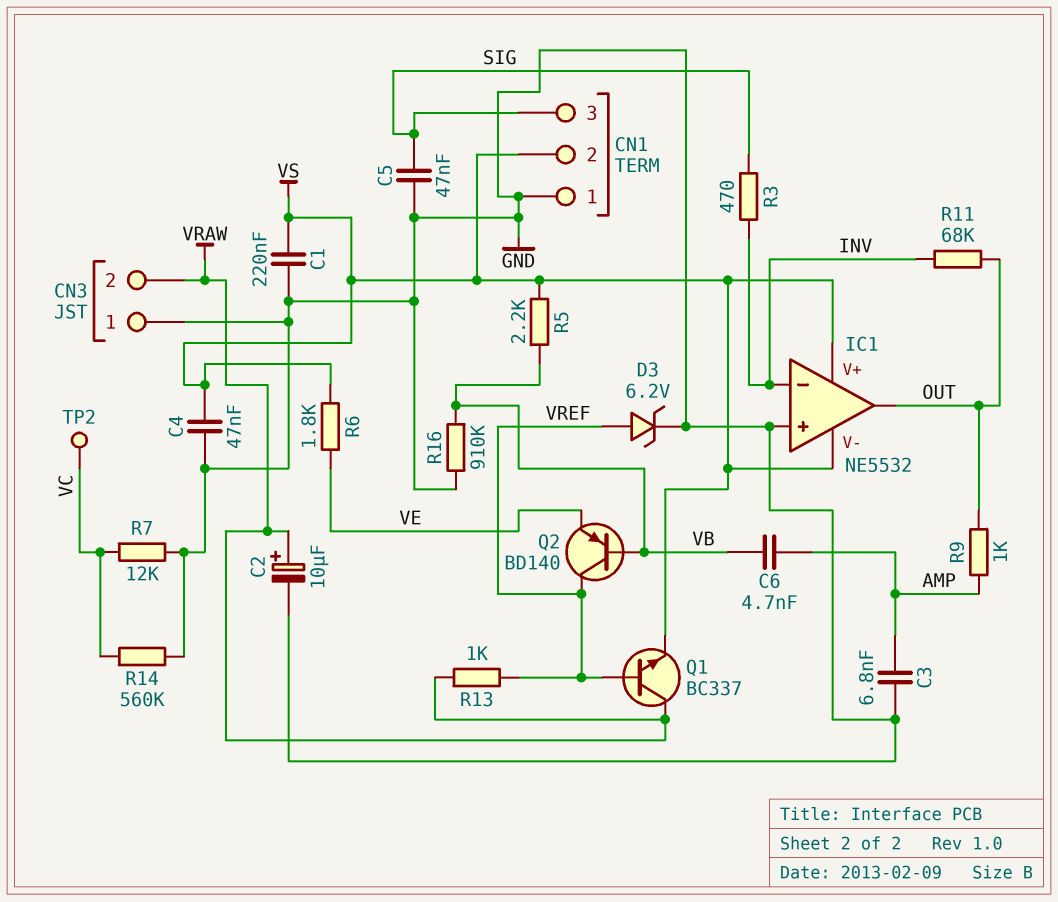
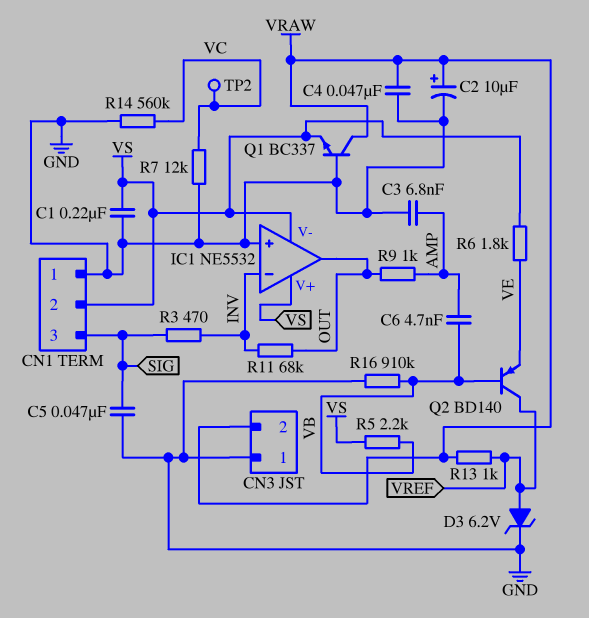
C4: 47nF (GND, VS) -> 47nF (GND, VRAW)
Q1: NPN BC337 (B VREF, C VRAW, E VS) -> NPN BC337 (B GND, C VRAW, E VS)

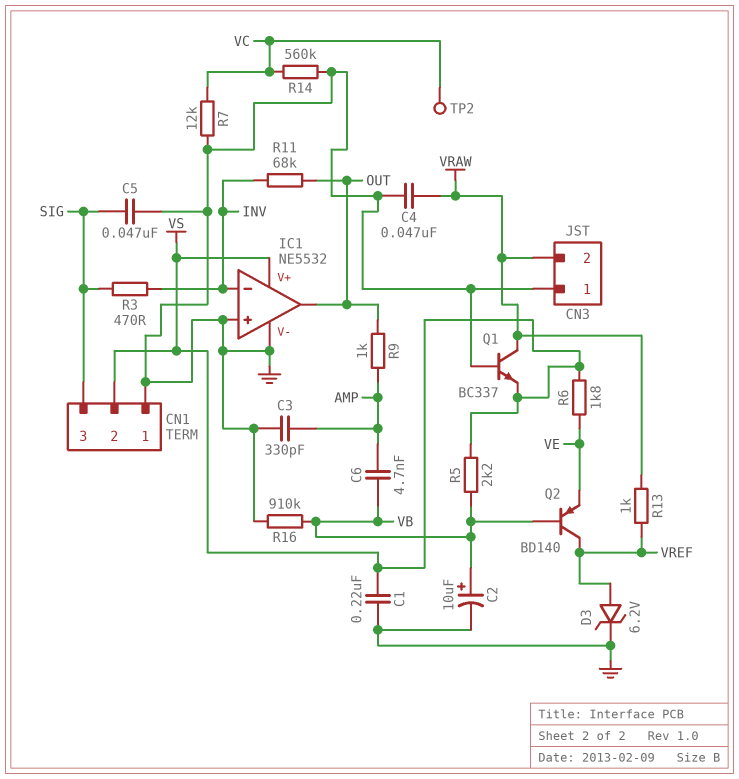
C2: 10uF (plus VRAW, minus GND) -> 10uF (plus VB, minus GND)
C3: 6.8nF (AMP, GND) -> 330pF (AMP, GND)
IC1 pin V-: VS -> GND

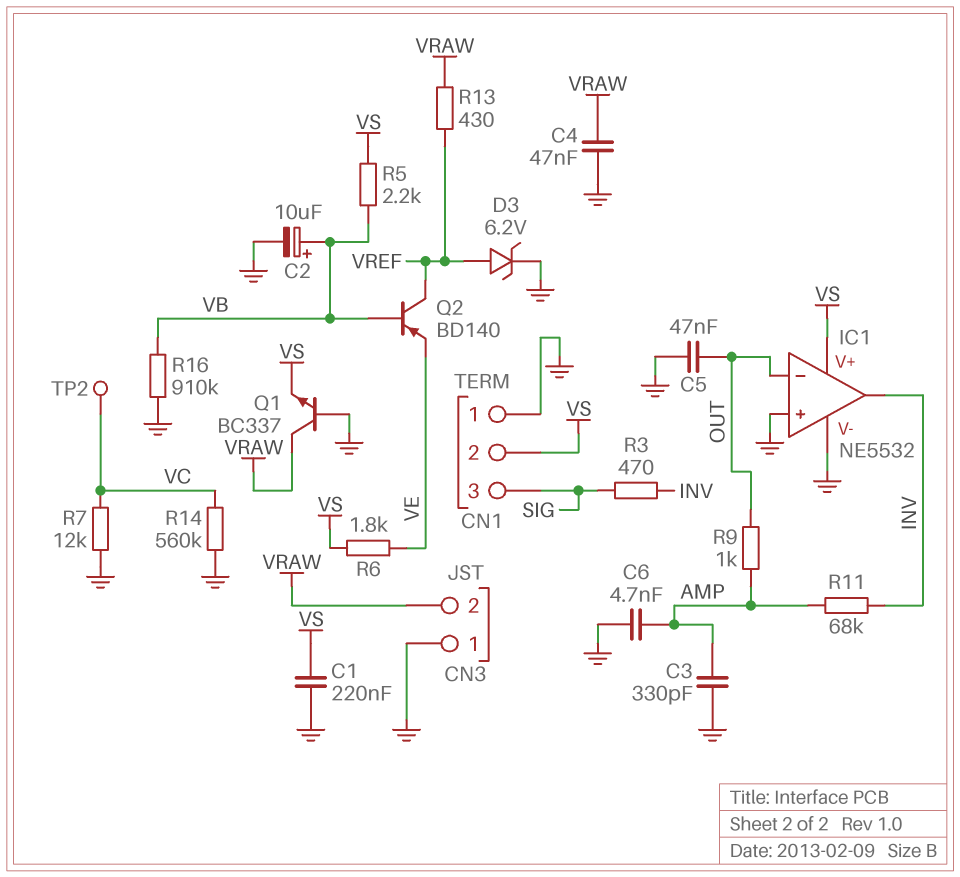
C5: 47nF (GND, SIG) -> 47nF (GND, OUT)
C6: 4.7nF (AMP, VB) -> 4.7nF (AMP, GND)
IC1 pin in-: INV -> OUT
IC1 pin out: OUT -> INV
R11: 68k (INV, OUT) -> 68k (AMP, INV)
R13: 1k (VRAW, VREF) -> 430 (VRAW, VREF)

